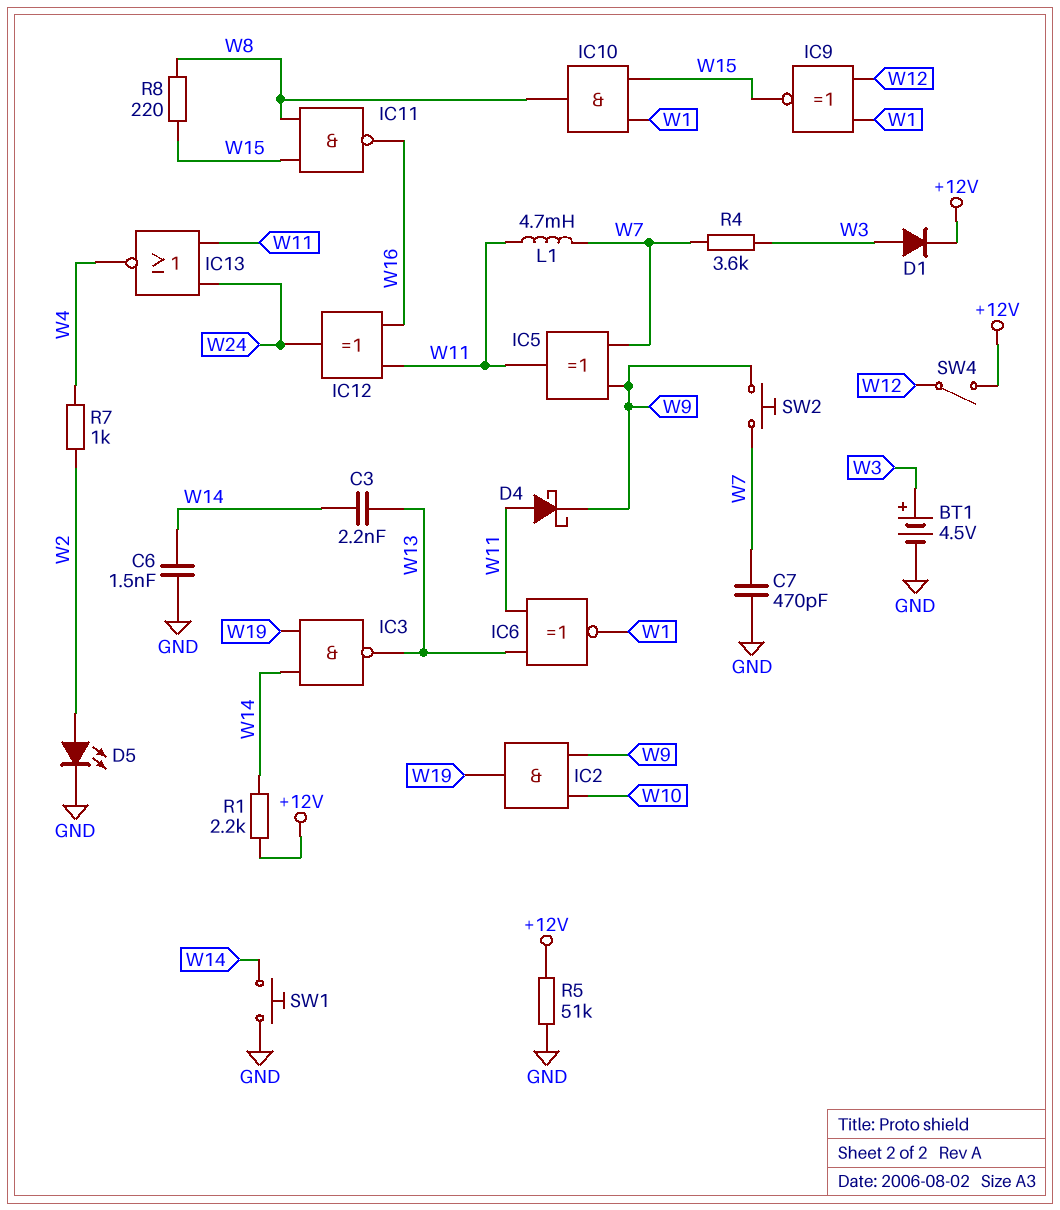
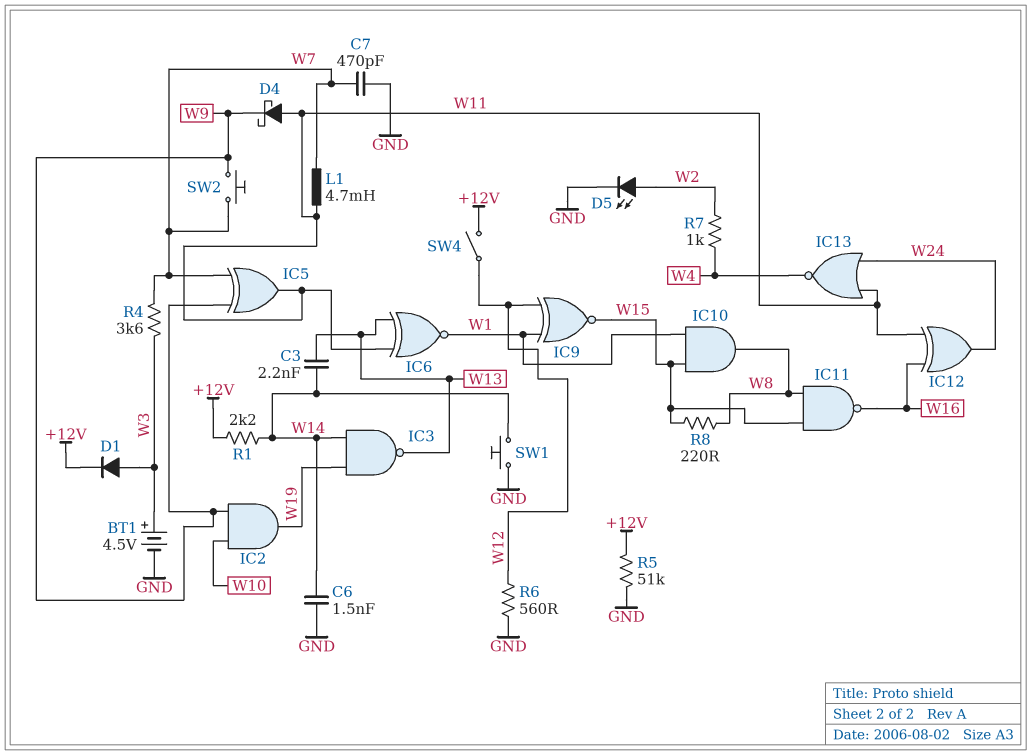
R6: none -> 560 (GND, W12)

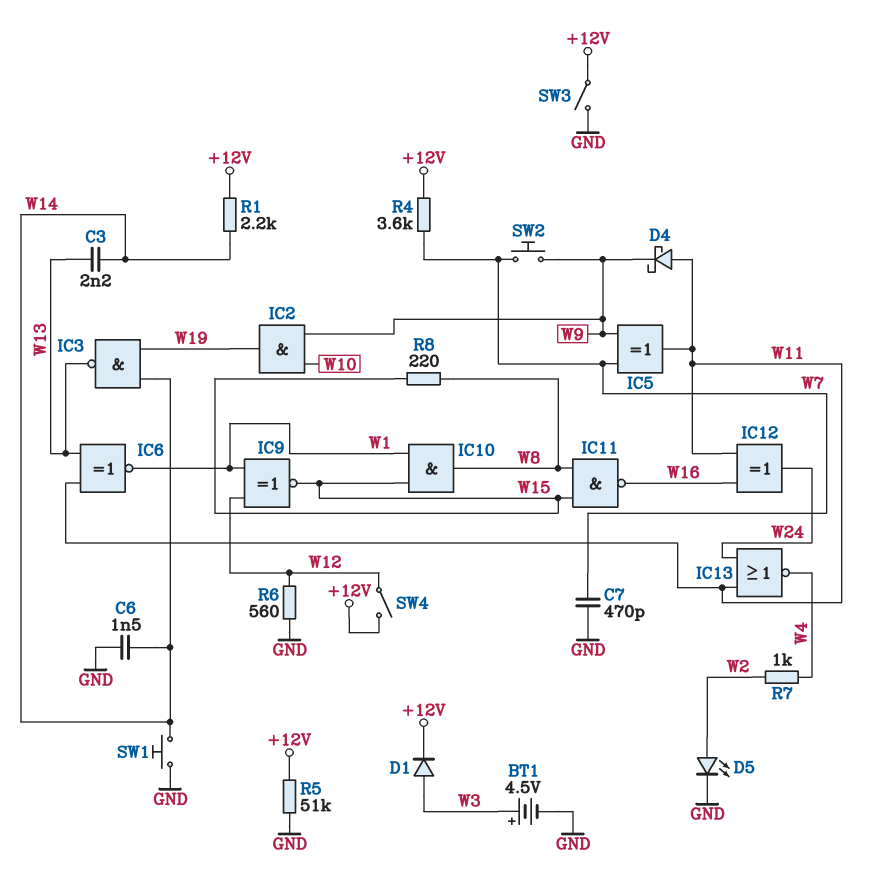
L1: 4.7mH (W7, W11) -> none
R4: 3.6k (W3, W7) -> 3.6k (+12V, W7)
SW3: none -> switch (+12V, GND)

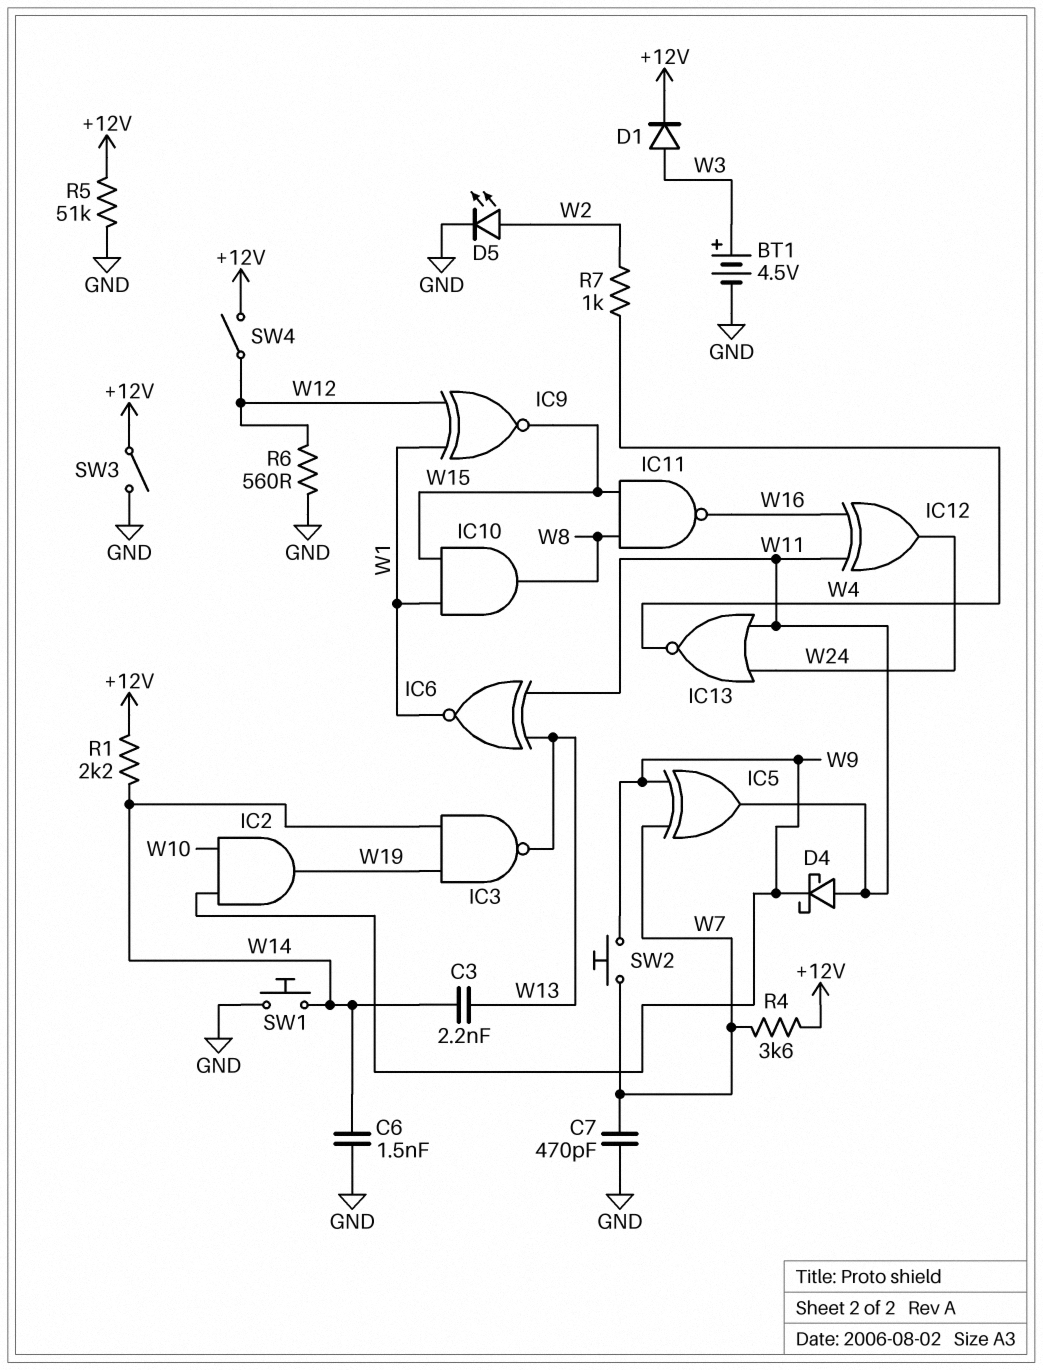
R8: 220 (W8, W15) -> none

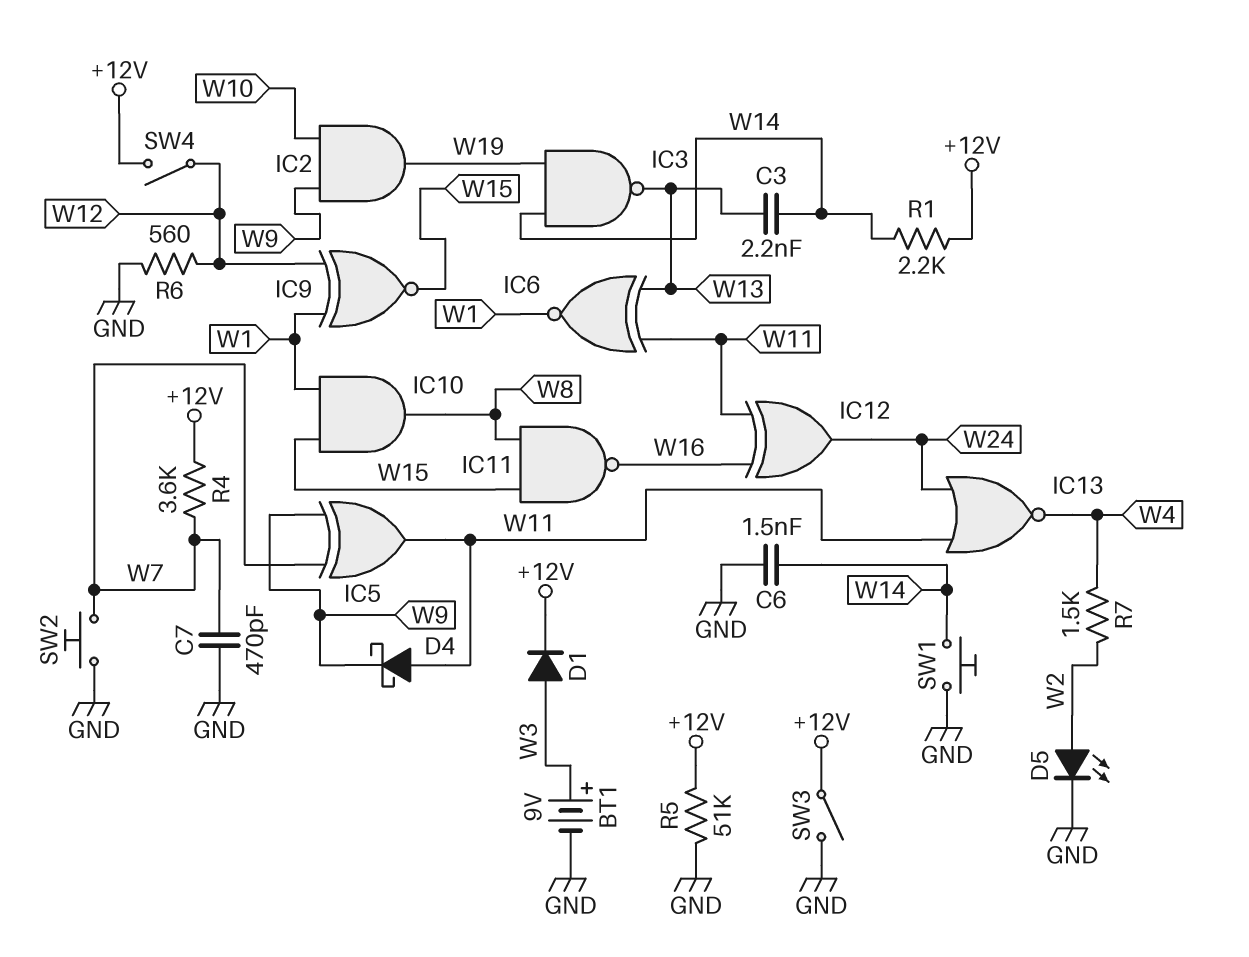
BT1: 4.5V (plus W3, minus GND) -> 9V (plus W3, minus GND)
R7: 1k (W2, W4) -> 1.5k (W2, W4)
SW2: button (W7, W9) -> button (GND, W7)

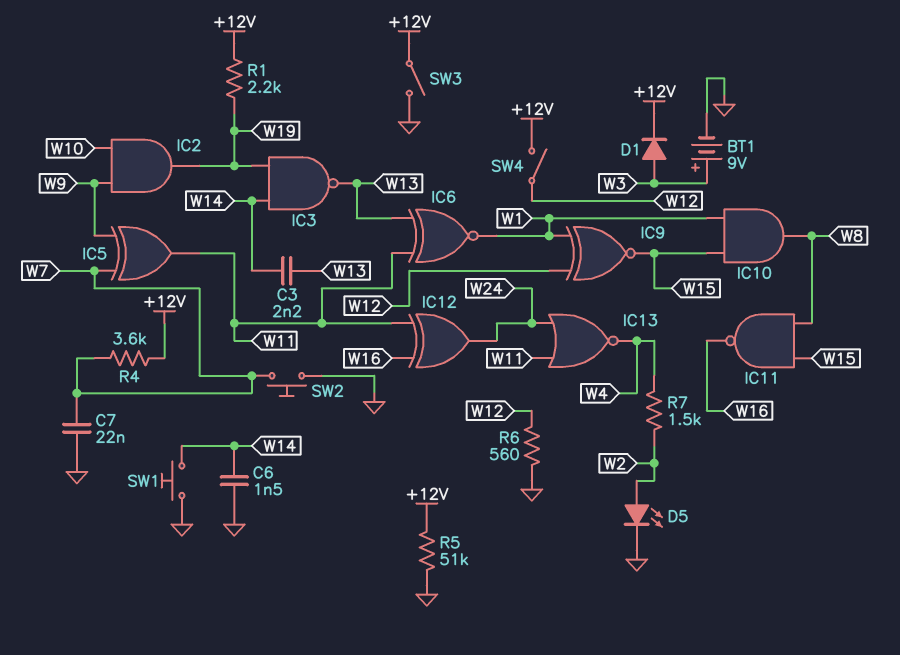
C7: 470pF (GND, W7) -> 22nF (GND, W7)
D4: schottky (A W11, K W9) -> none
R1: 2.2k (+12V, W14) -> 2.2k (+12V, W19)

